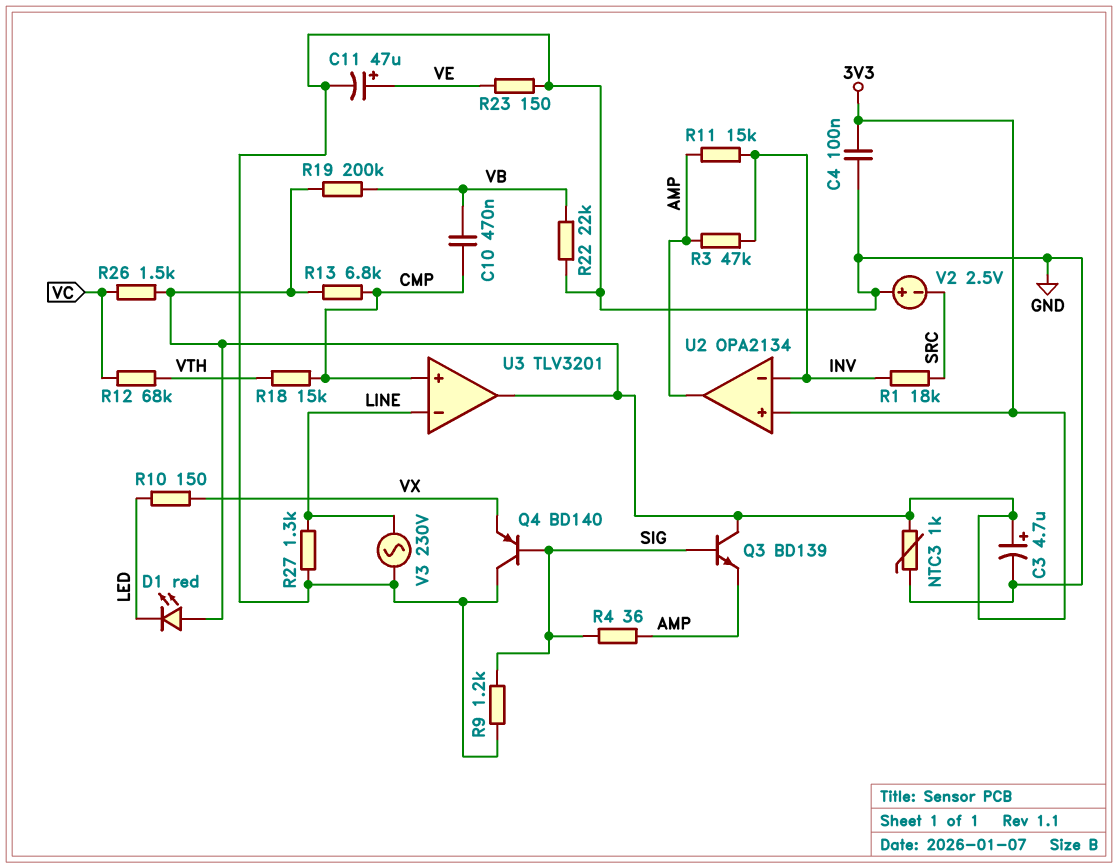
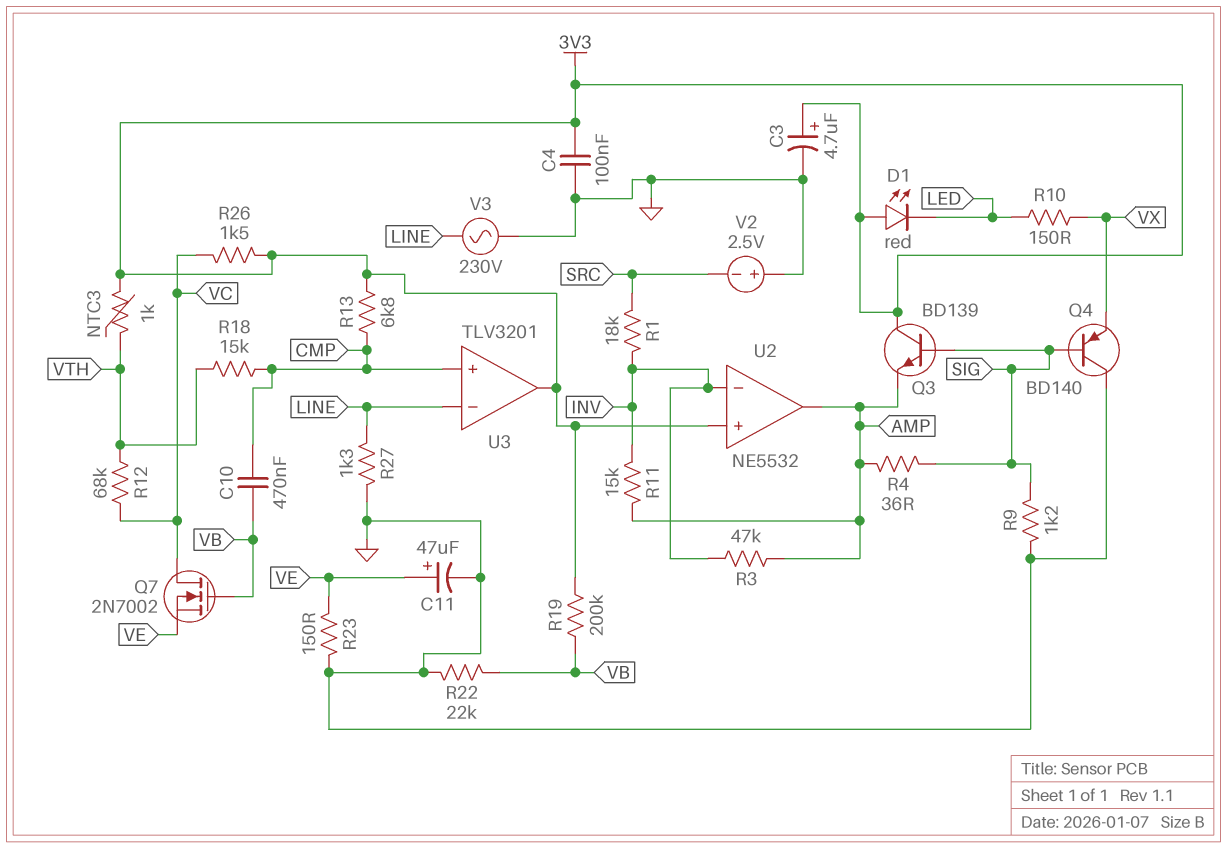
NTC3: 1k (3V3, GND) -> 1k (3V3, VTH)
Q7: none -> NMOS 2N7002 (G VB, D VC, S VE)
U2: OPA2134 -> NE5532

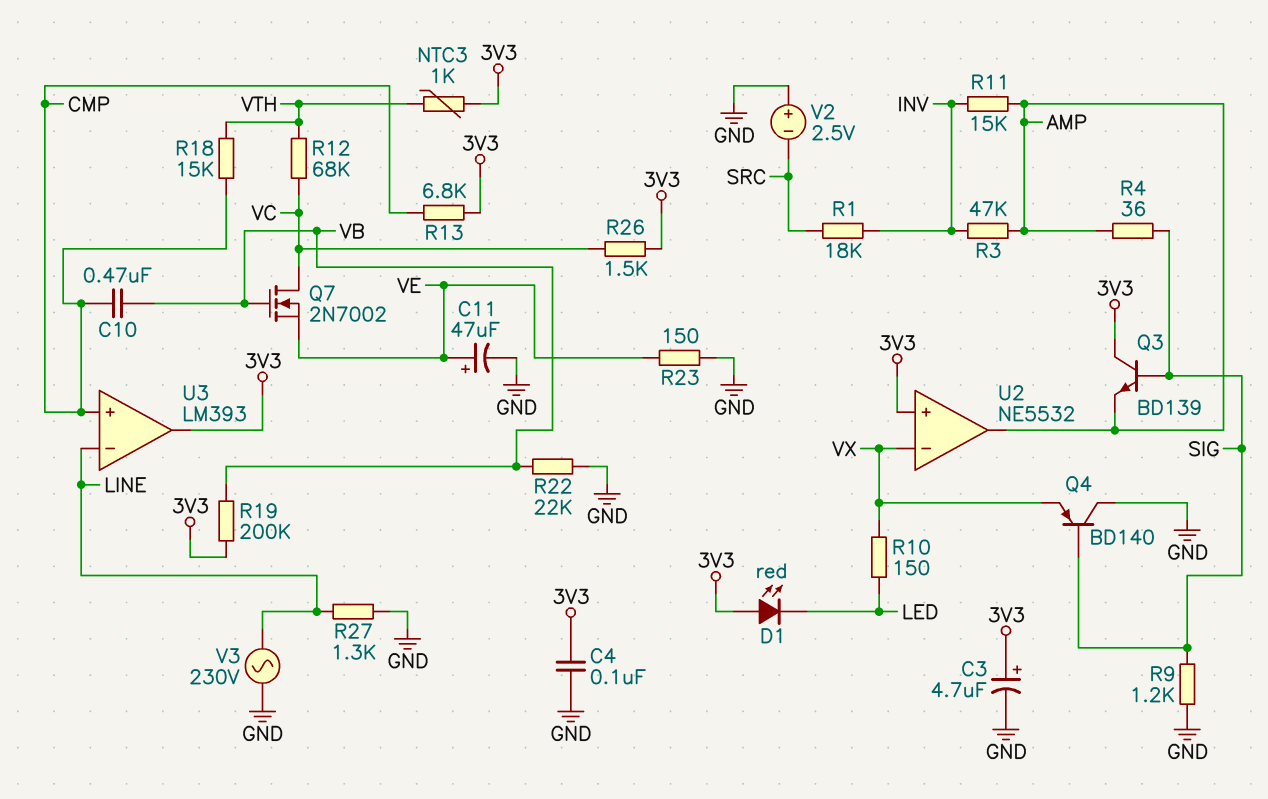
U2 pin in-: INV -> VX
U3: TLV3201 -> LM393

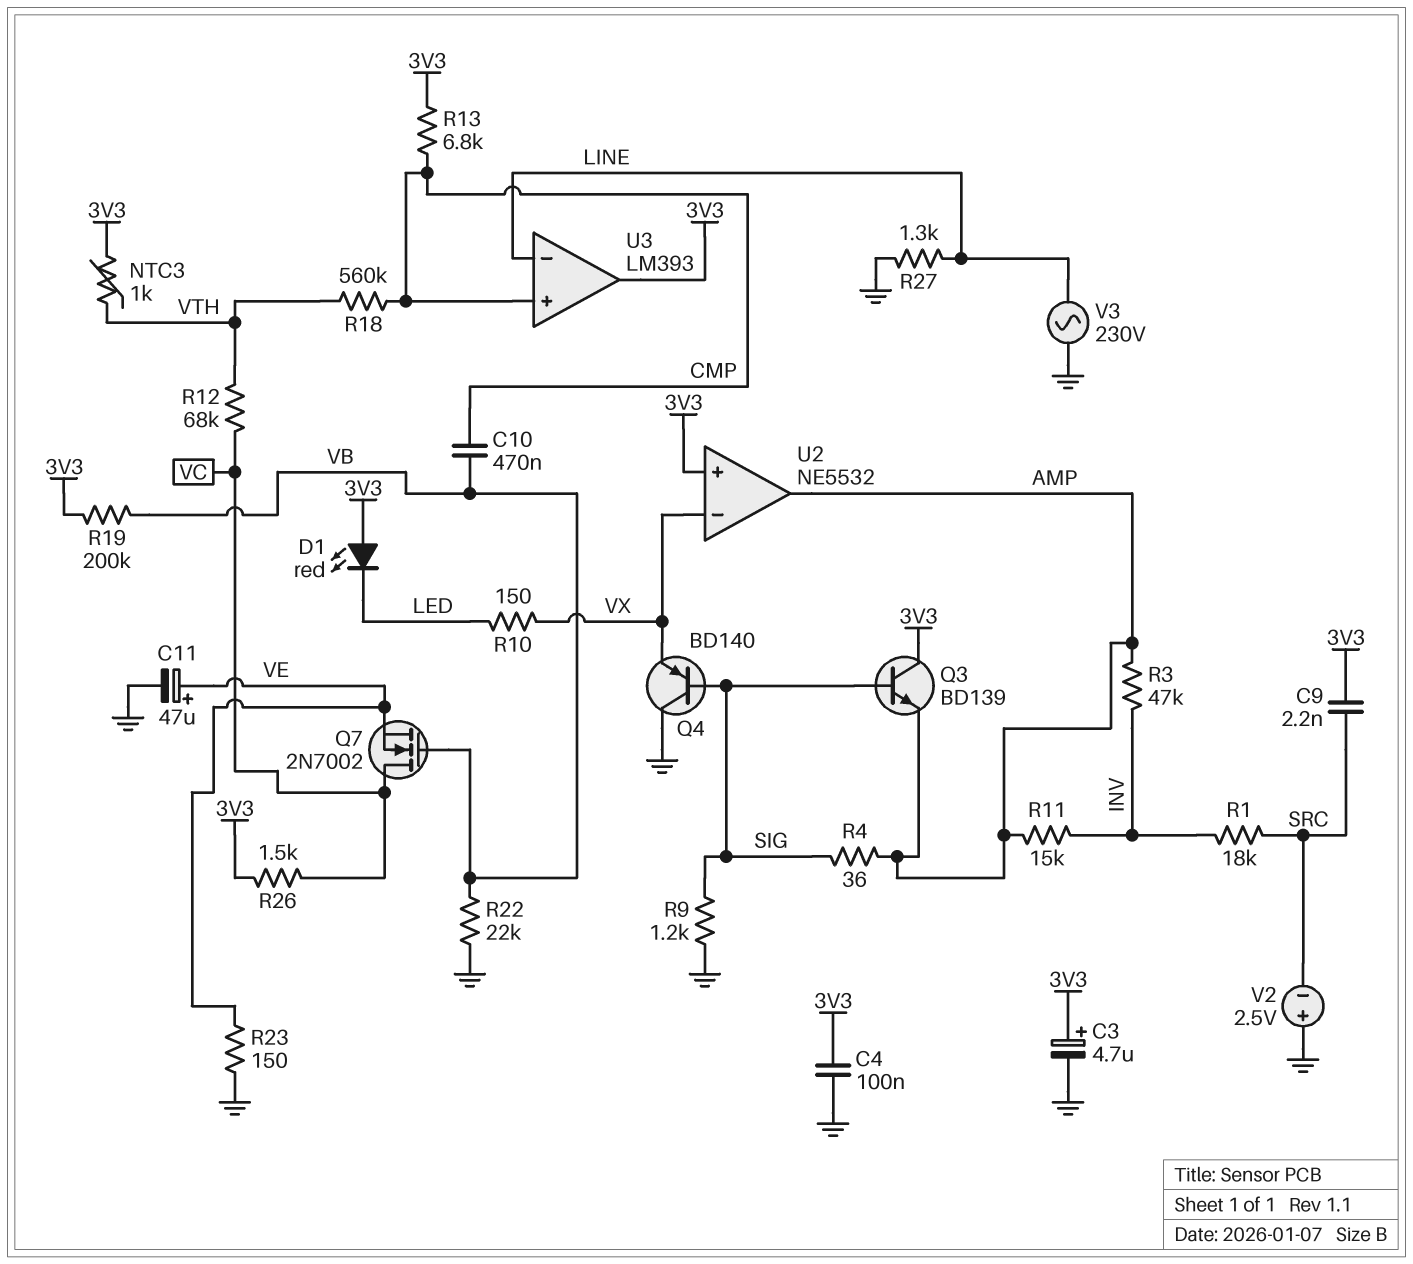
C9: none -> 2.2nF (3V3, SRC)
R18: 15k (CMP, VTH) -> 560k (CMP, VTH)

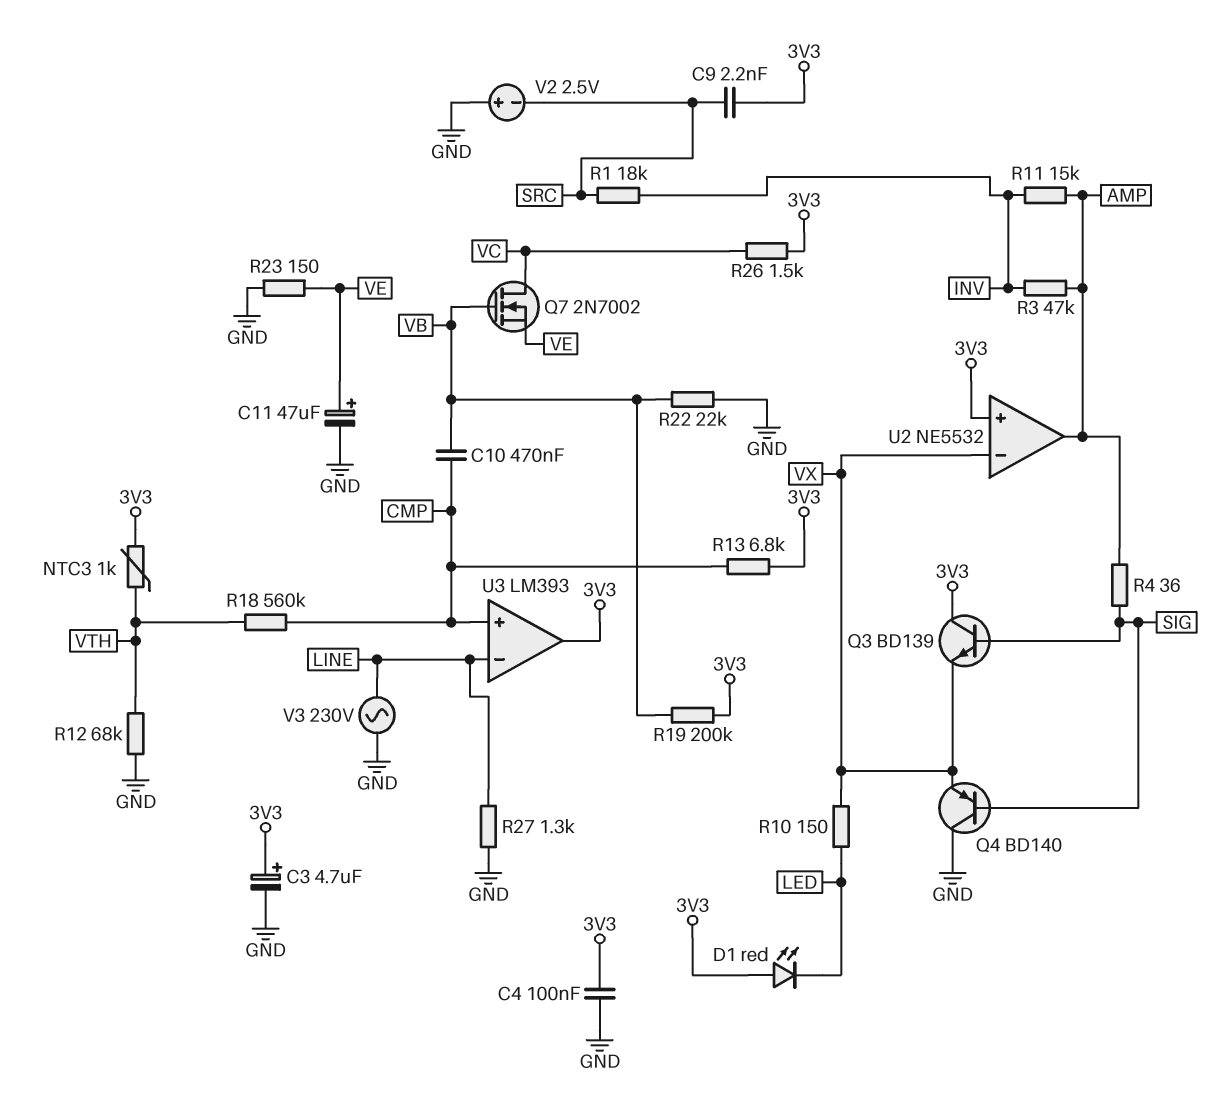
Q3: NPN BD139 (B SIG, C 3V3, E AMP) -> NPN BD139 (B SIG, C 3V3, E VX)
R9: 1.2k (GND, SIG) -> none
R12: 68k (VC, VTH) -> 68k (GND, VTH)

